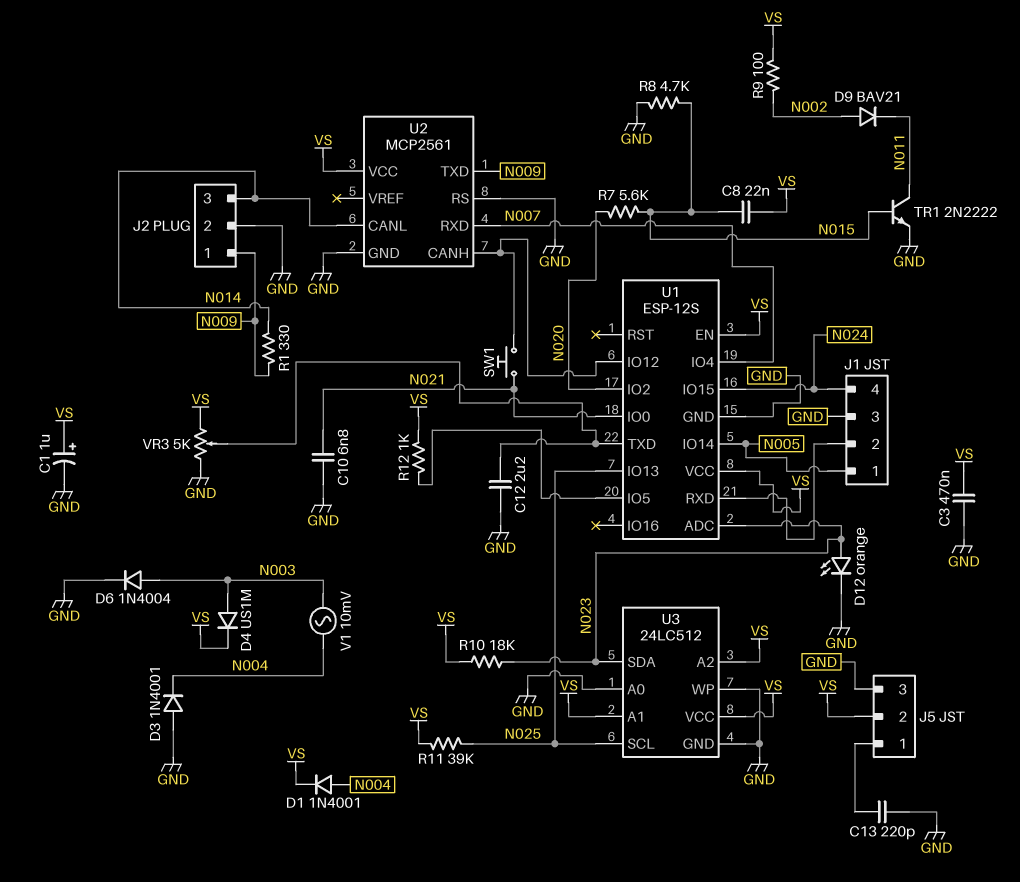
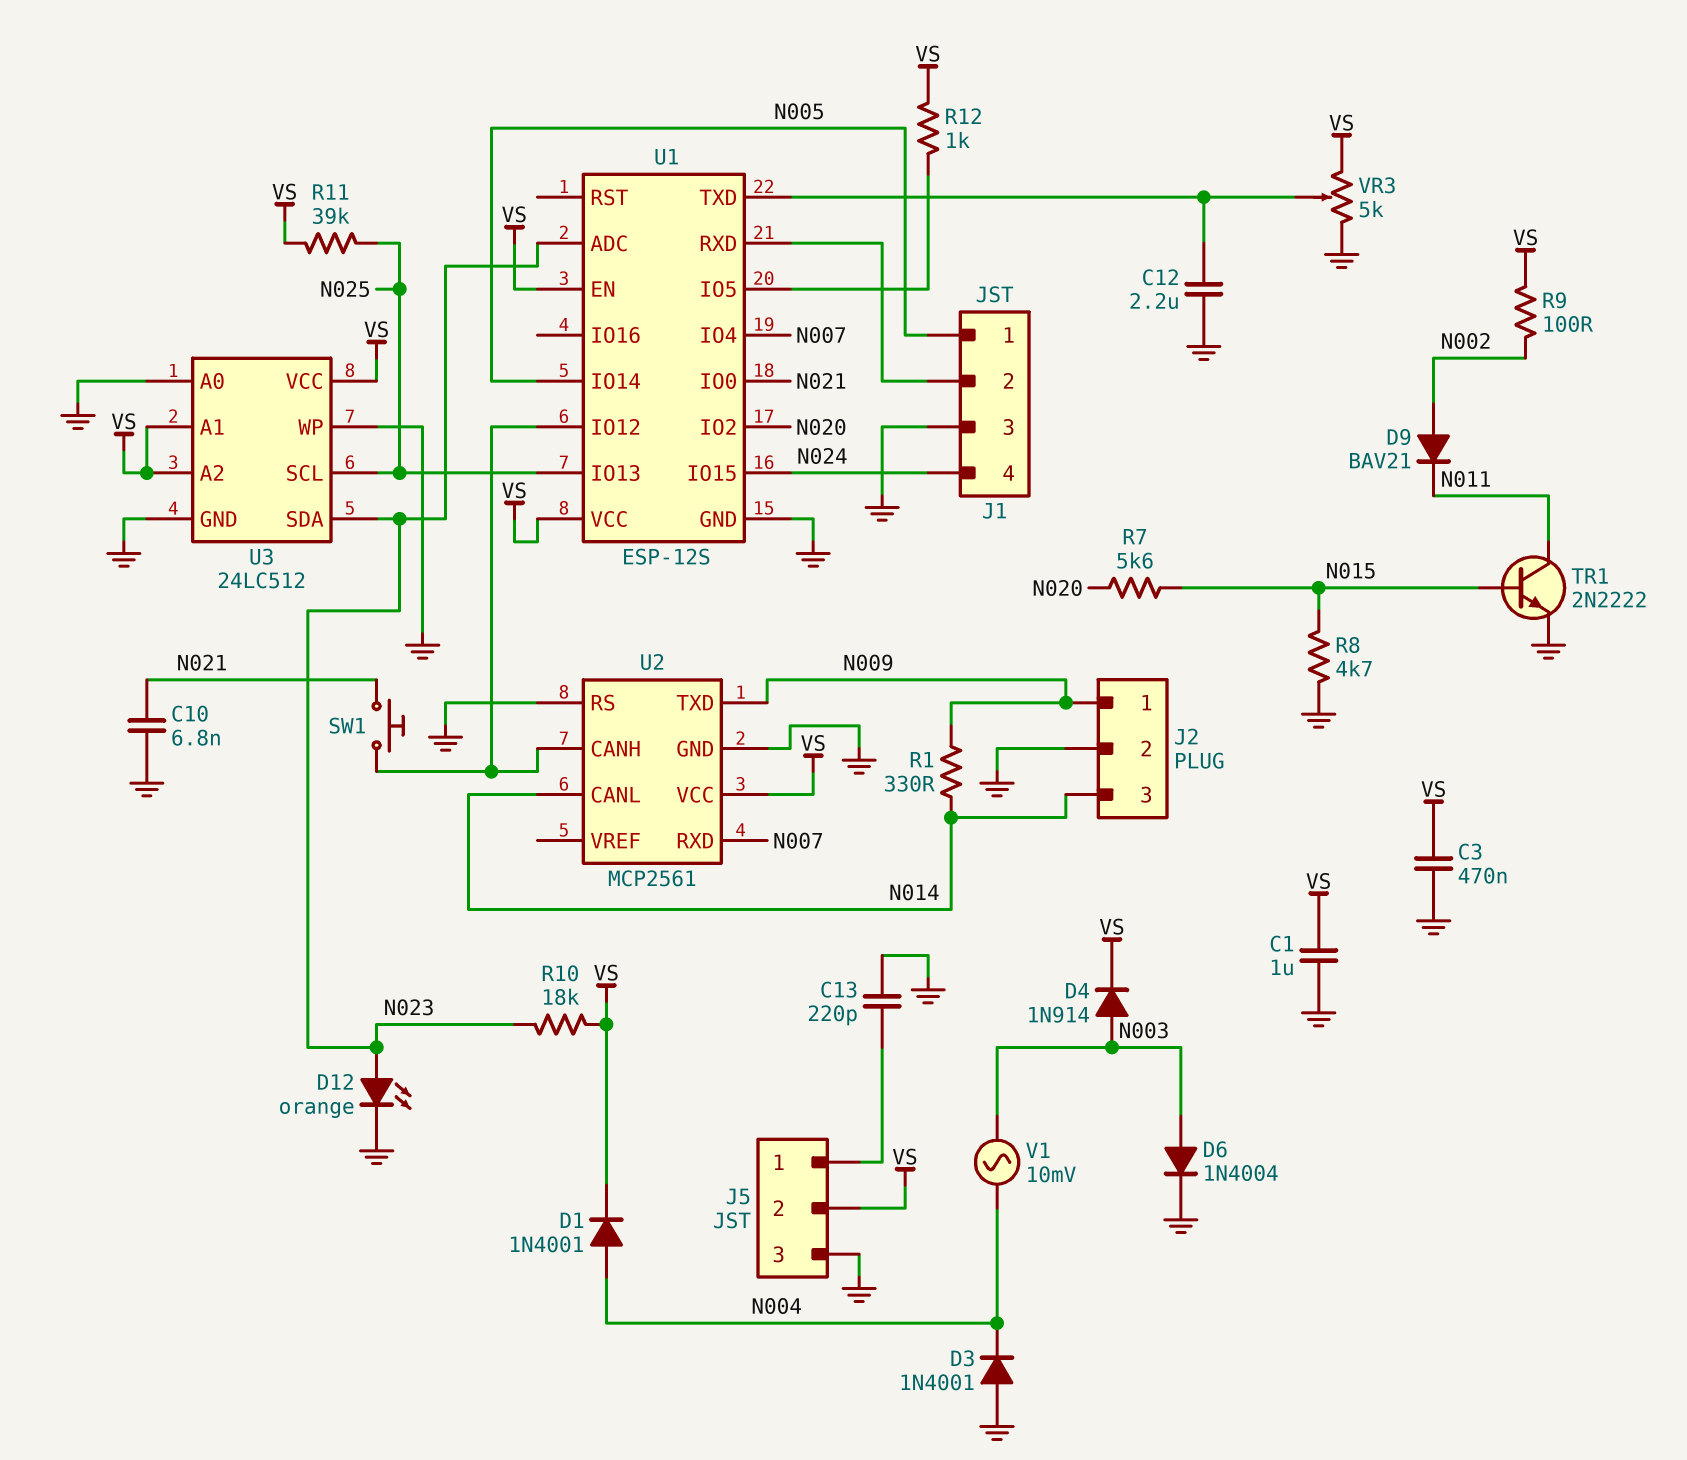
C1: 1uF (plus VS, minus GND) -> 1uF (GND, VS)
C8: 22nF (N015, VS) -> none
D4: diode US1M (A N003, K VS) -> diode 1N914 (A N003, K VS)

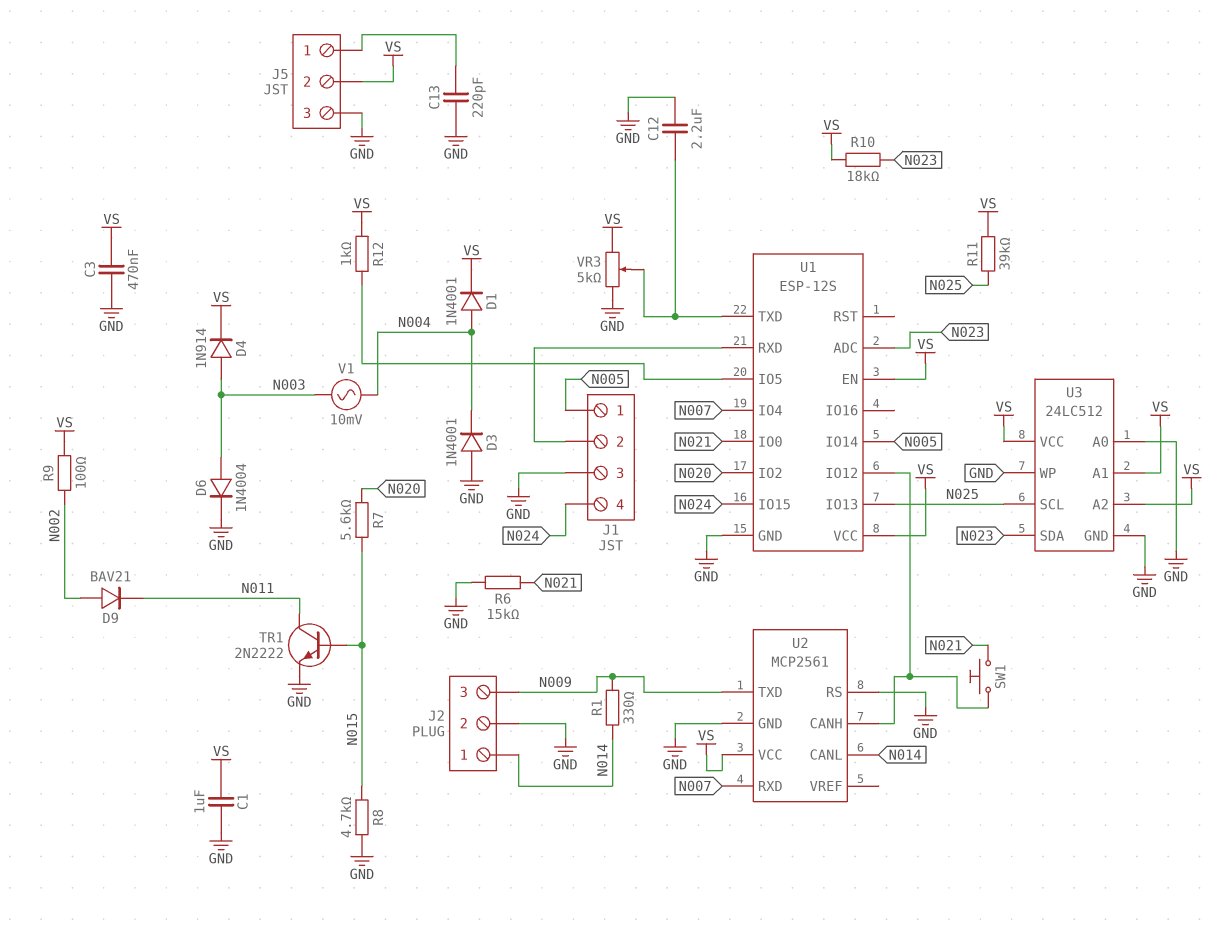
C10: 6.8nF (GND, N021) -> none
D12: LED orange (A N023, K GND) -> none
J2 pin 1: N009 -> N014
J2 pin 3: N014 -> N009
R6: none -> 15k (GND, N021)

